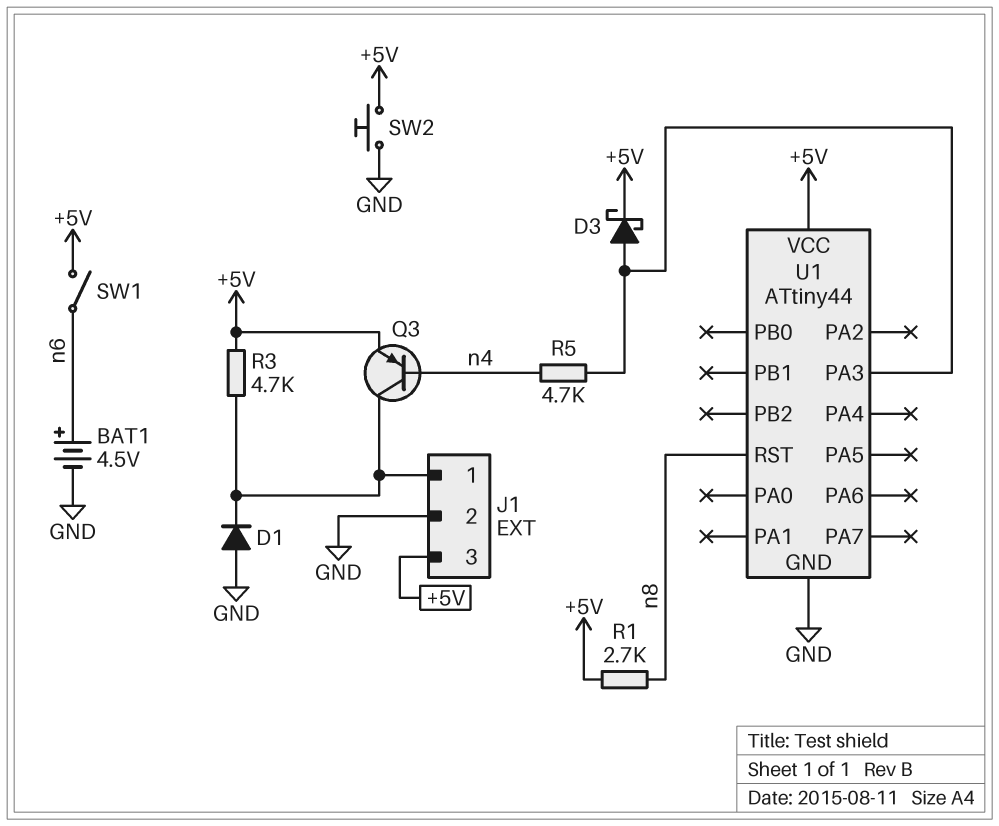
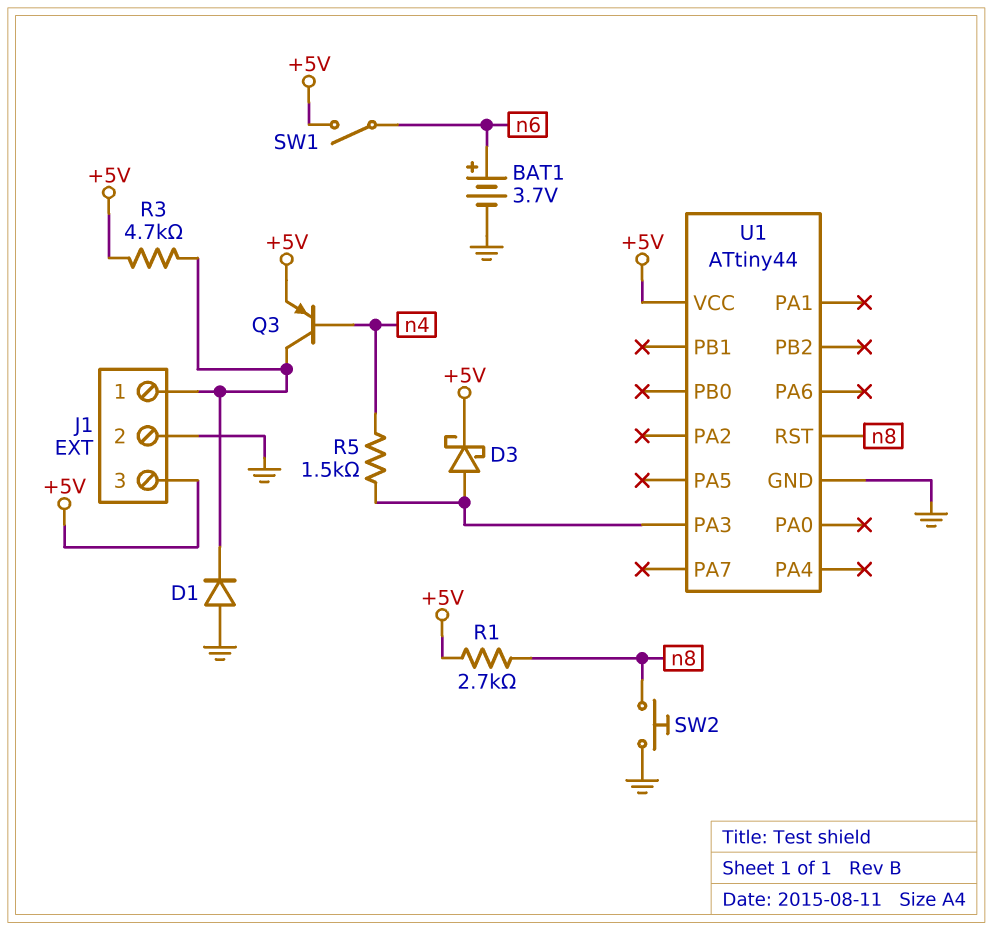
BAT1: 4.5V (plus n6, minus GND) -> 3.7V (plus n6, minus GND)
R5: 4.7k (U1/PA3, n4) -> 1.5k (U1/PA3, n4)
SW2: button (+5V, GND) -> button (GND, n8)

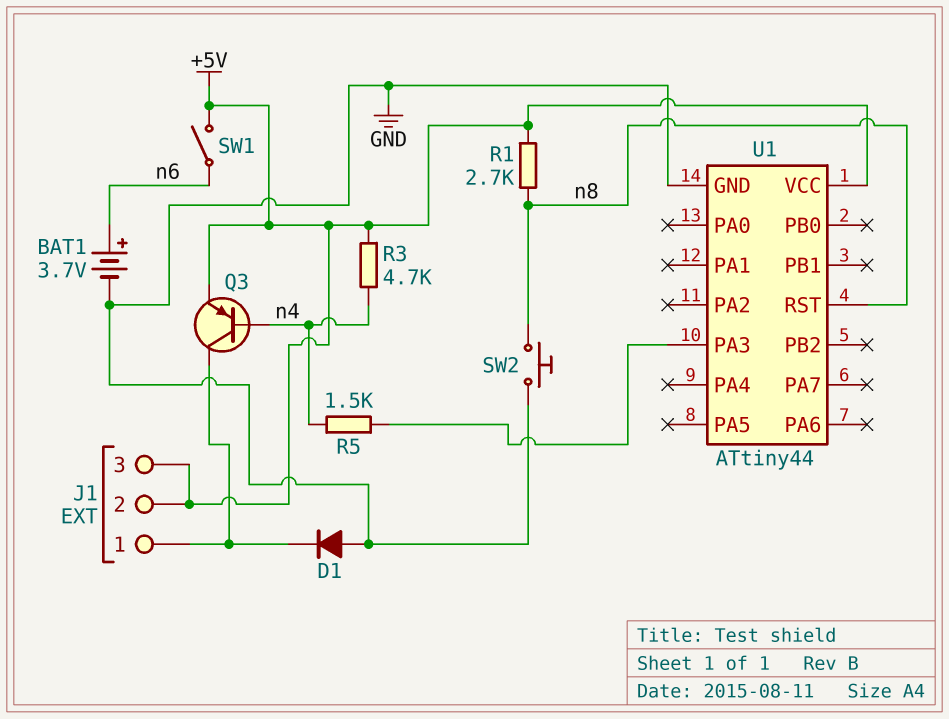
D3: schottky (A U1/PA3, K +5V) -> none
J1 pin 2: GND -> +5V
R3: 4.7k (+5V, J1/1) -> 4.7k (+5V, n4)

